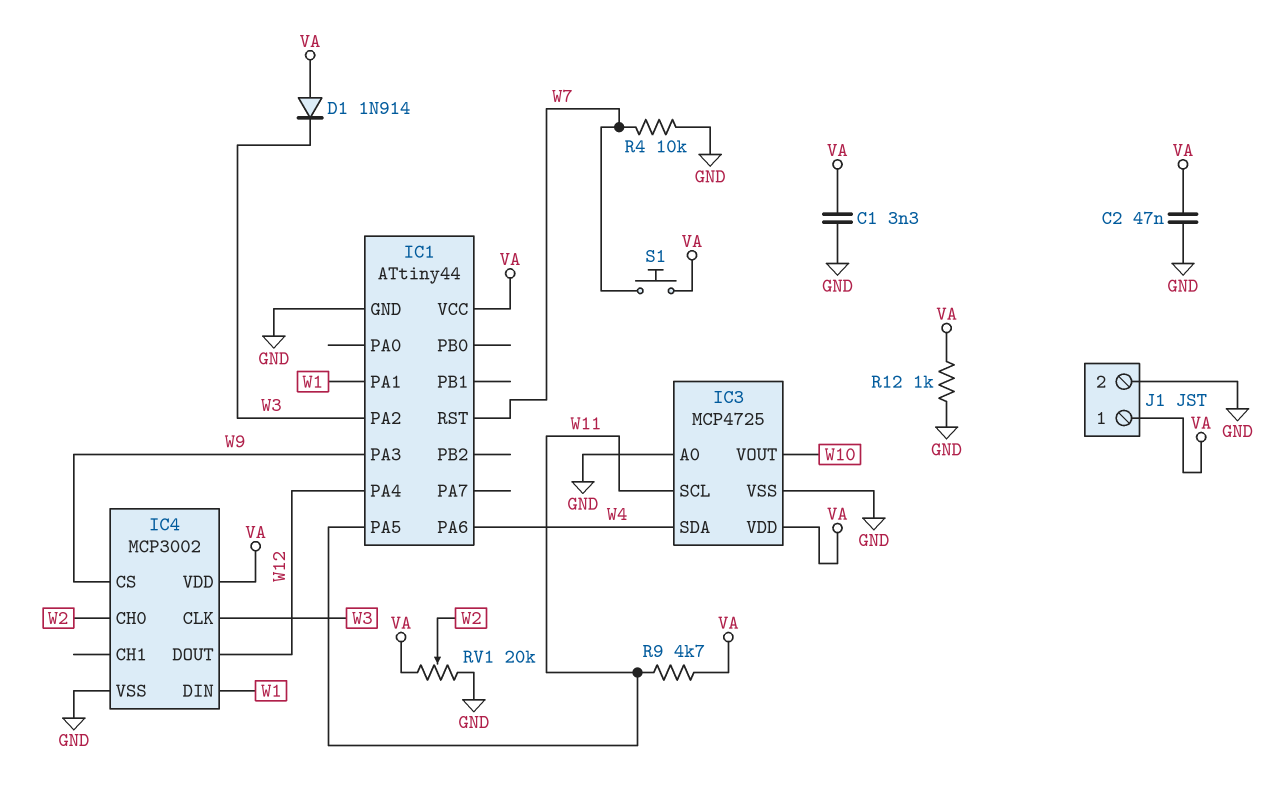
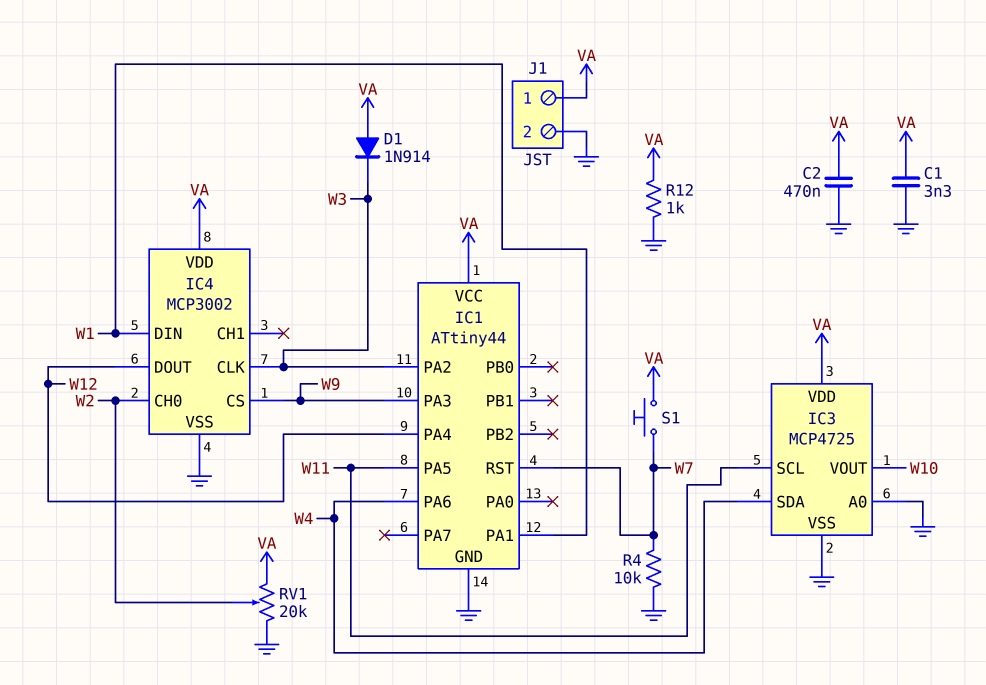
C2: 47nF (GND, VA) -> 470nF (GND, VA)
R9: 4.7k (VA, W11) -> none

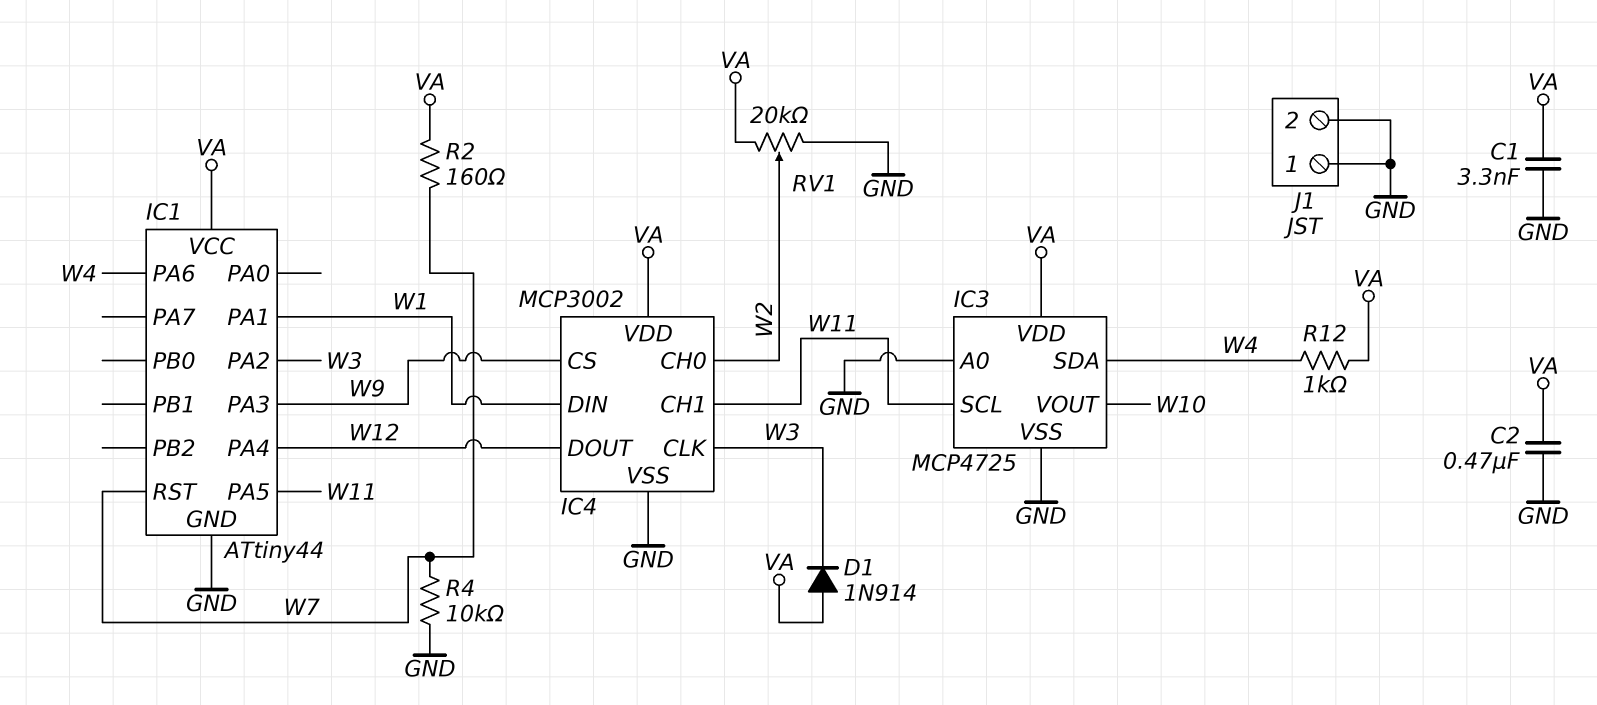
IC4 pin CH1: none -> W11
J1 pin 1: VA -> GND
R2: none -> 160 (VA, W7)
R12: 1k (GND, VA) -> 1k (VA, W4)
S1: button (VA, W7) -> none

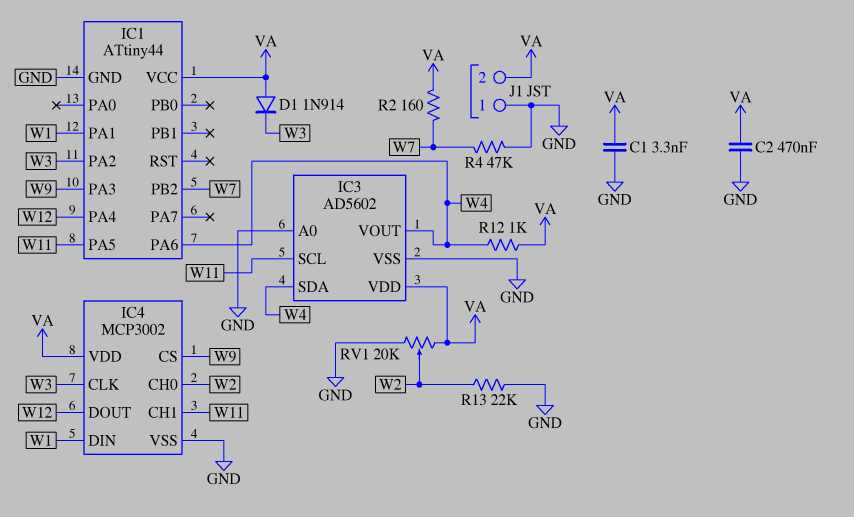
IC1 pin PB2: none -> W7
IC1 pin RST: W7 -> none
IC3: MCP4725 -> AD5602
IC3 pin VOUT: W10 -> W4
J1 pin 2: GND -> VA
R4: 10k (GND, W7) -> 47k (GND, W7)
R13: none -> 22k (GND, W2)

